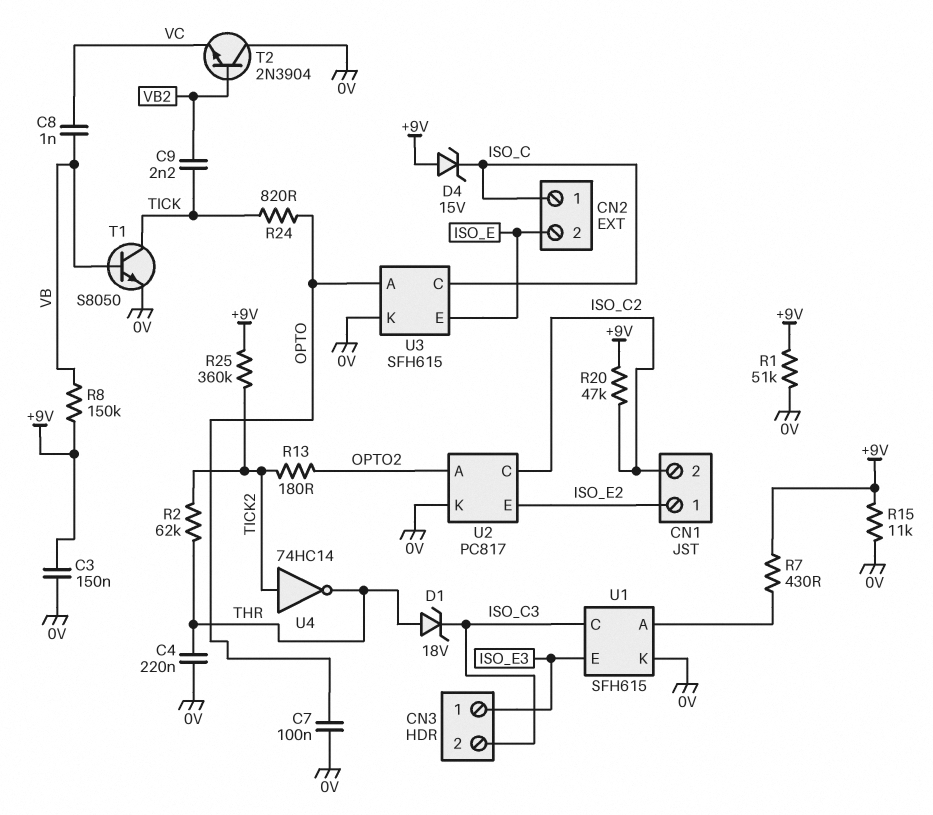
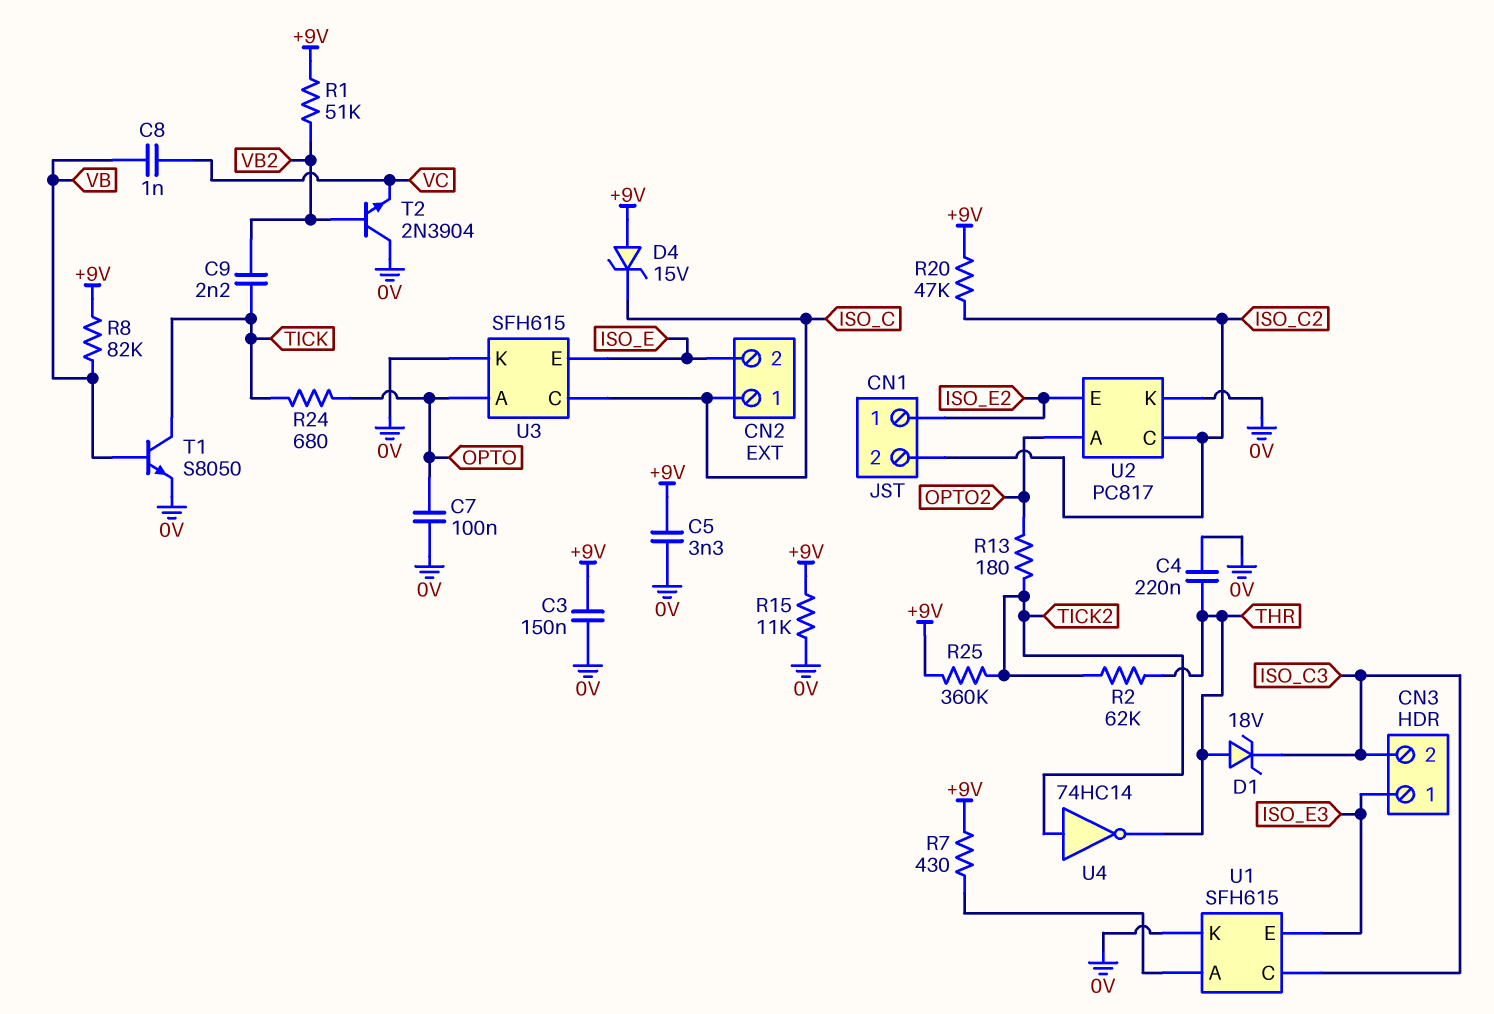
C5: none -> 3.3nF (+9V, 0V)
R1: 51k (+9V, 0V) -> 51k (+9V, VB2)
R8: 150k (+9V, VB) -> 82k (+9V, VB)
R24: 820 (OPTO, TICK) -> 680 (OPTO, TICK)

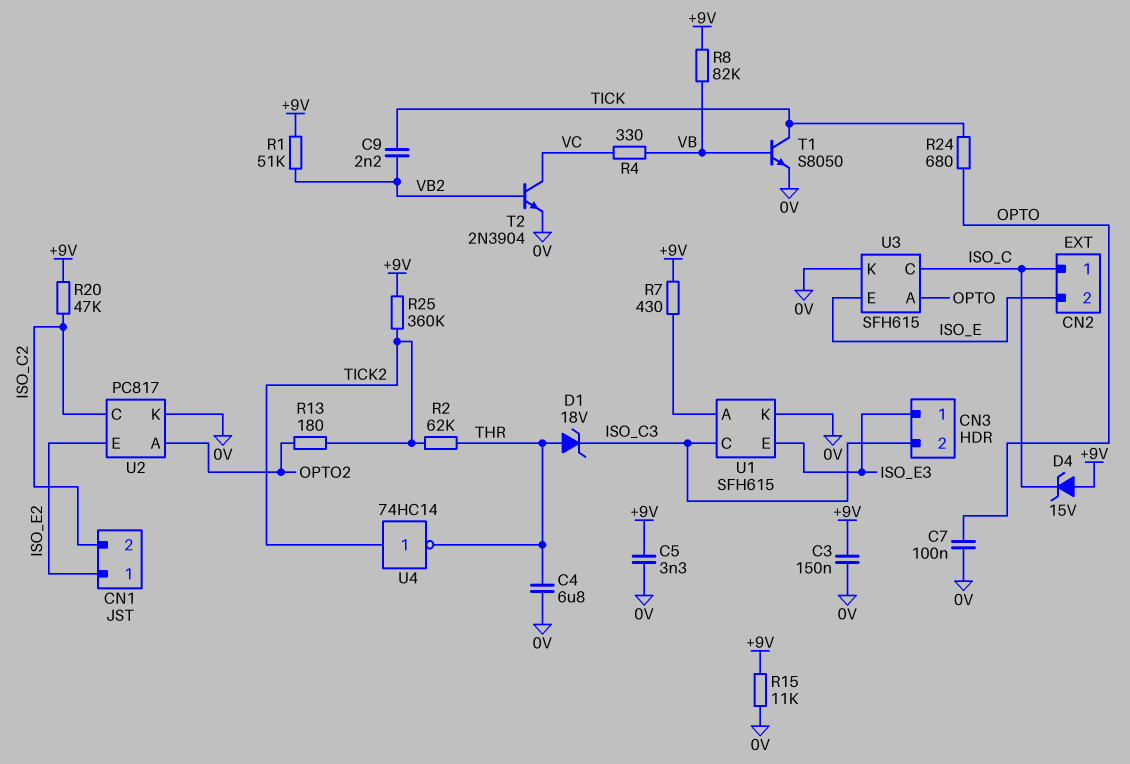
C4: 220nF (0V, THR) -> 6.8uF (0V, THR)
C8: 1nF (VB, VC) -> none
R4: none -> 330 (VB, VC)
T2: NPN 2N3904 (B VB2, C 0V, E VC) -> NPN 2N3904 (B VB2, C VC, E 0V)

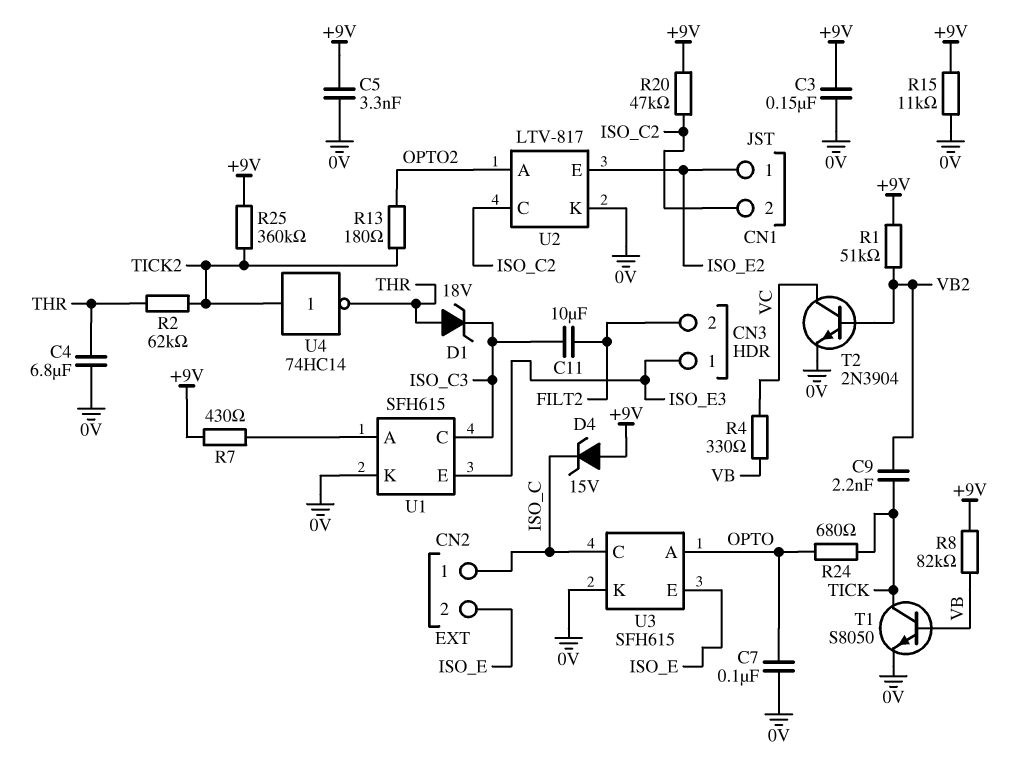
C11: none -> 10uF (FILT2, ISO_C3)
CN3 pin 2: ISO_C3 -> FILT2
U2: PC817 -> LTV-817

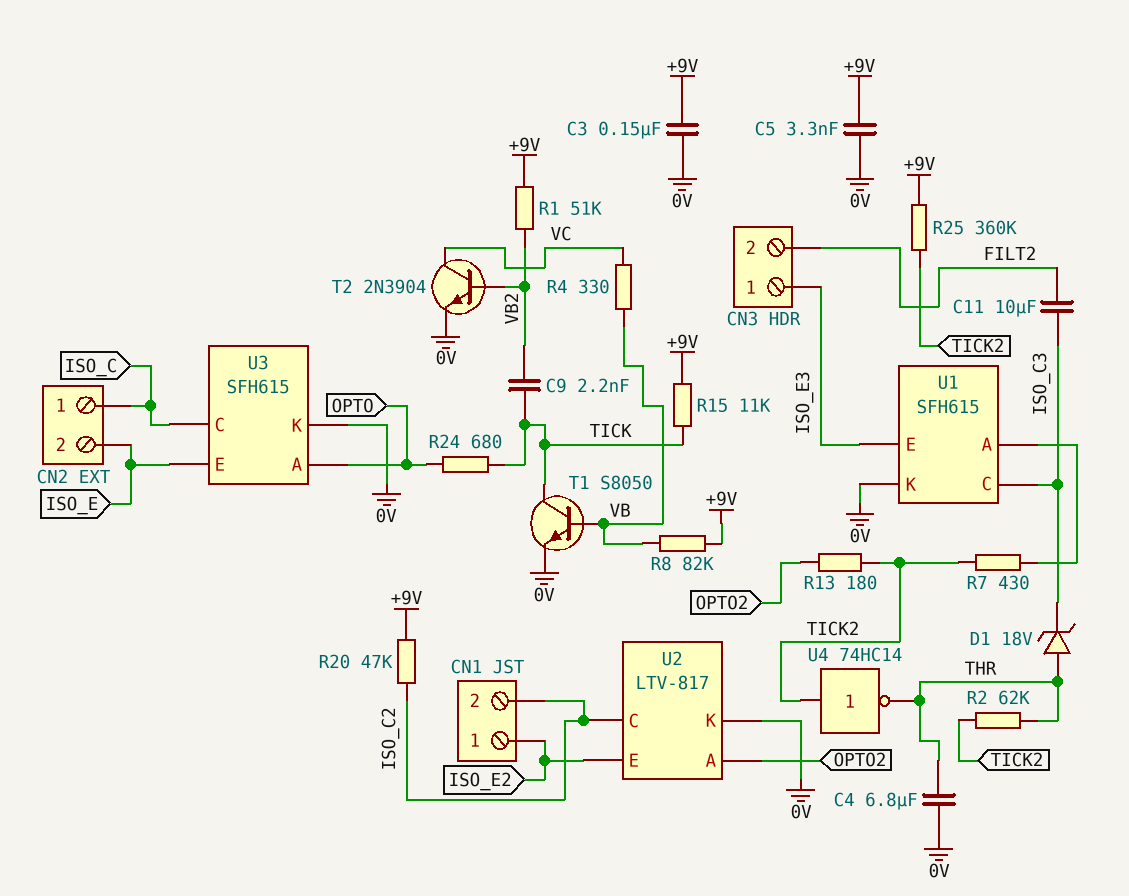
C7: 100nF (0V, OPTO) -> none
D4: zener 15V (A +9V, K ISO_C) -> none
R7: 430 (+9V, U1/A) -> 430 (TICK2, U1/A)
R15: 11k (+9V, 0V) -> 11k (+9V, TICK)

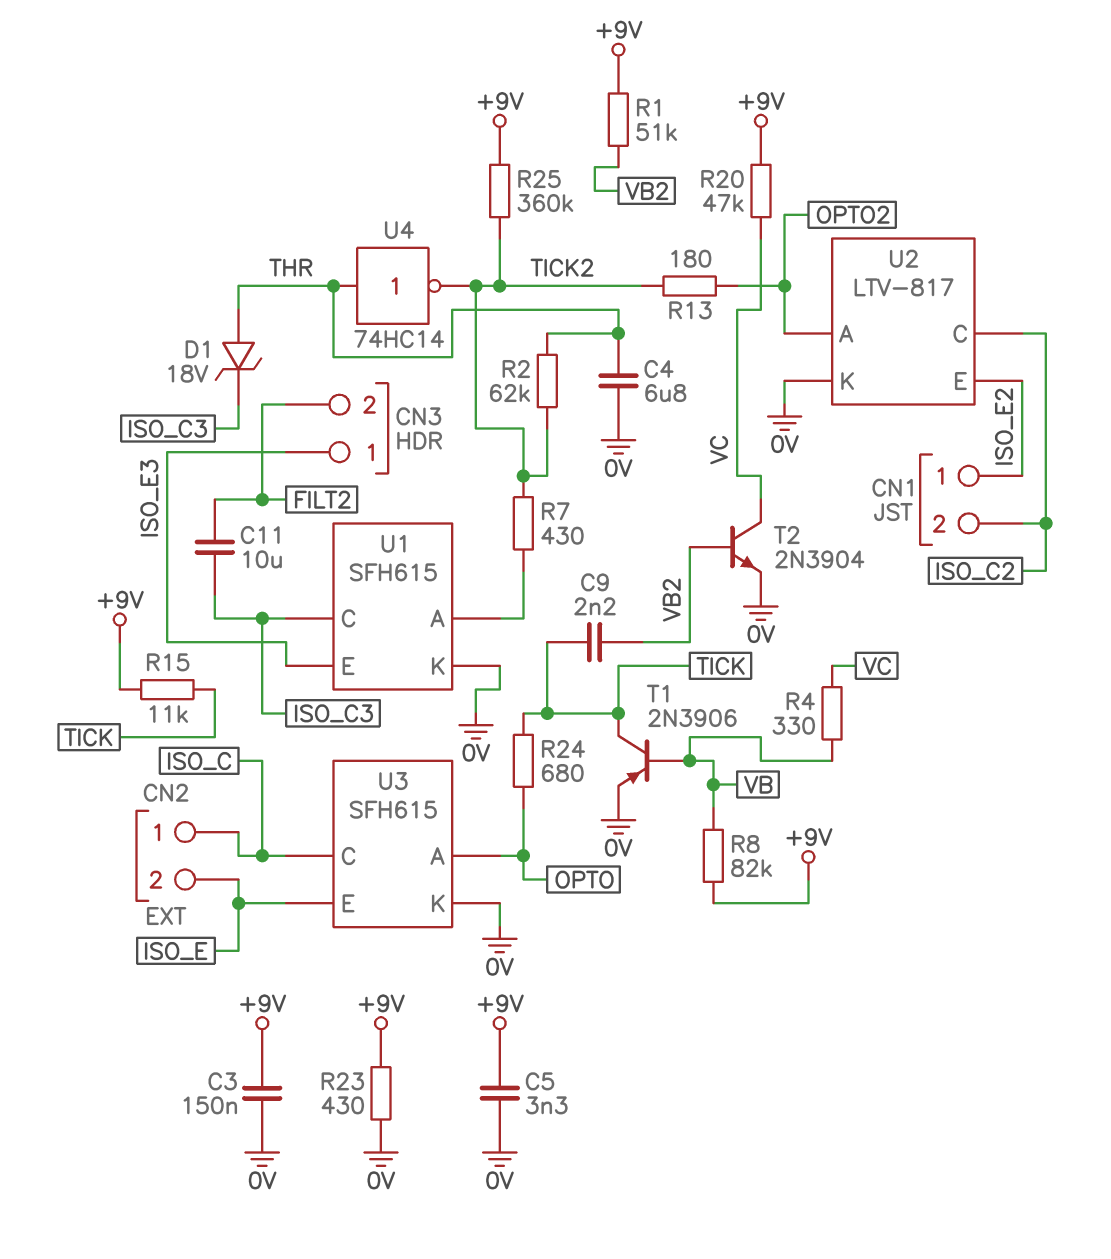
R20: 47k (+9V, ISO_C2) -> 47k (+9V, VC)
R23: none -> 430 (+9V, 0V)
T1: NPN S8050 (B VB, C TICK, E 0V) -> PNP 2N3906 (B VB, C TICK, E 0V)
U4: NOT 74HC14 (in TICK2, out THR) -> NOT 74HC14 (in THR, out TICK2)

